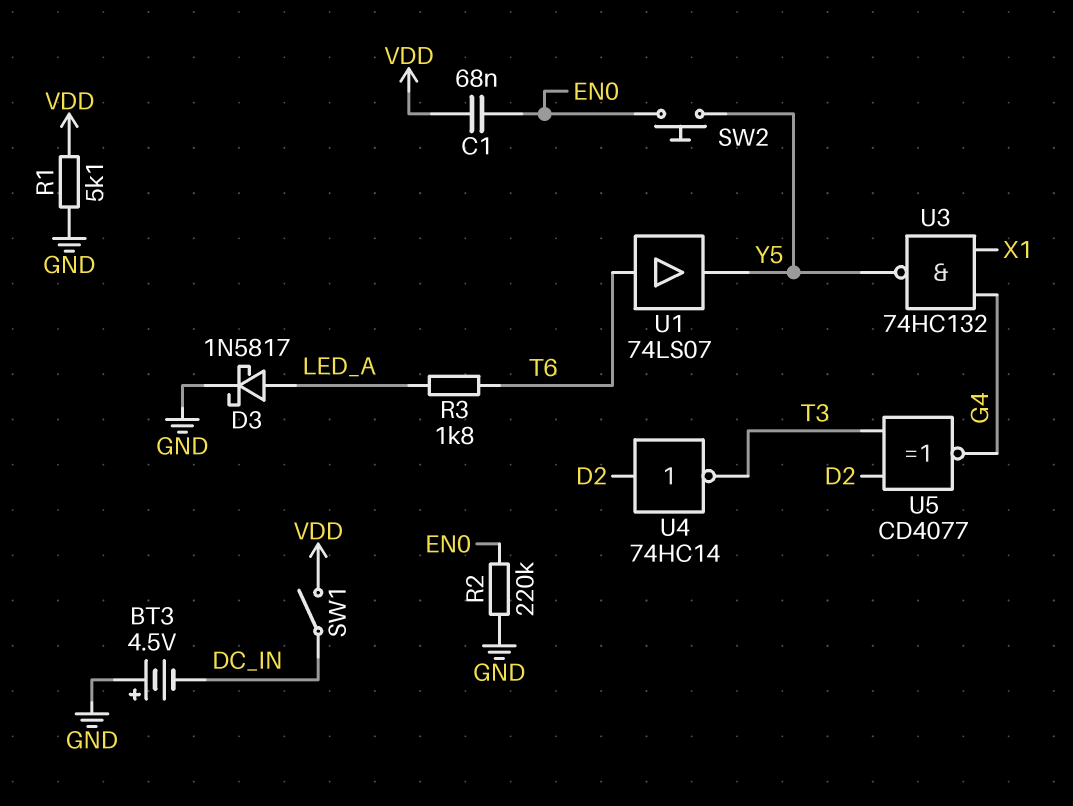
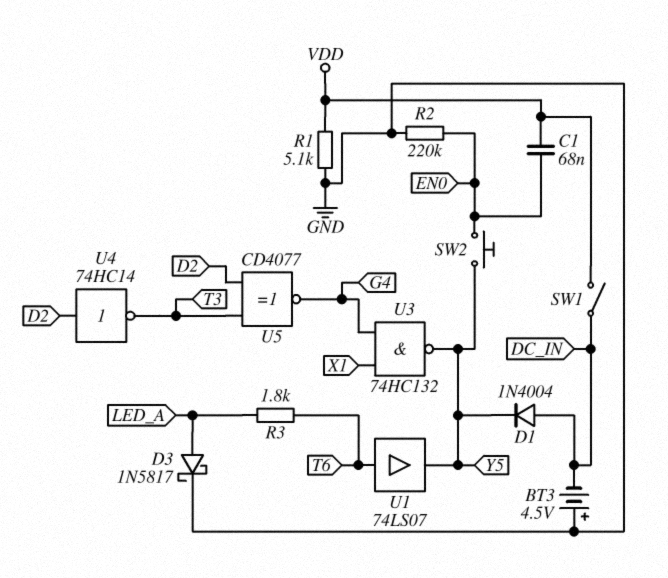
D1: none -> diode 1N4004 (A DC_IN, K Y5)

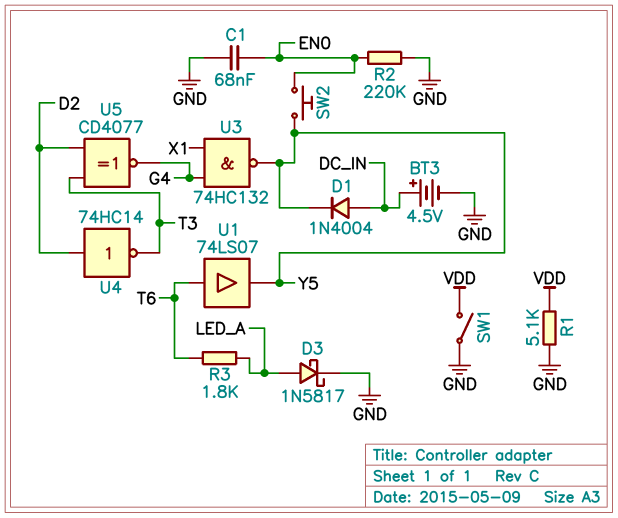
BT3: 4.5V (plus GND, minus DC_IN) -> 4.5V (plus DC_IN, minus GND)
C1: 68nF (EN0, VDD) -> 68nF (EN0, GND)
SW1: switch (DC_IN, VDD) -> switch (GND, VDD)

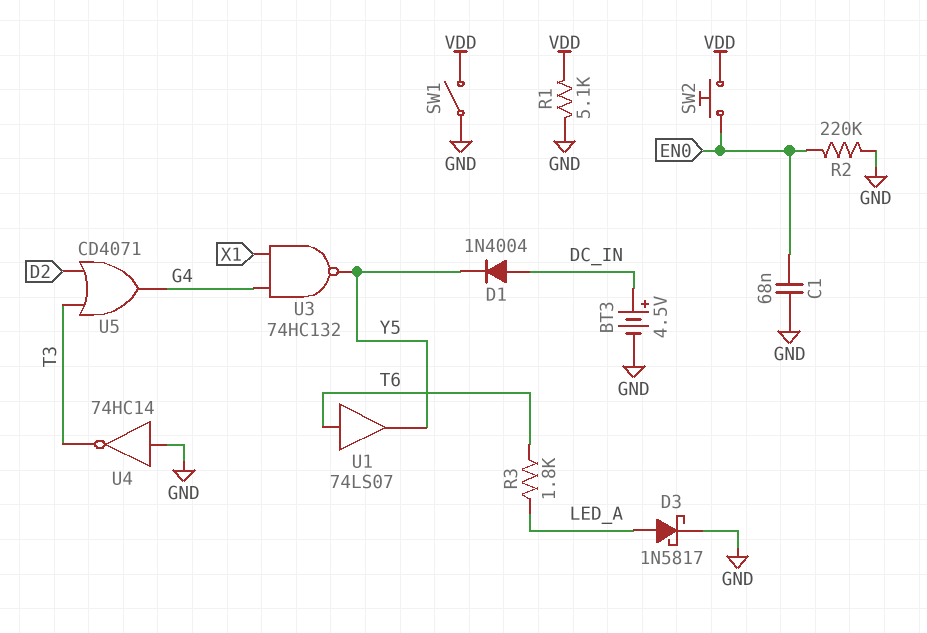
SW2: button (EN0, Y5) -> button (EN0, VDD)
U4: NOT 74HC14 (in D2, out T3) -> NOT 74HC14 (in GND, out T3)
U5: XNOR CD4077 (in D2, in T3, out G4) -> OR CD4071 (in D2, in T3, out G4)

